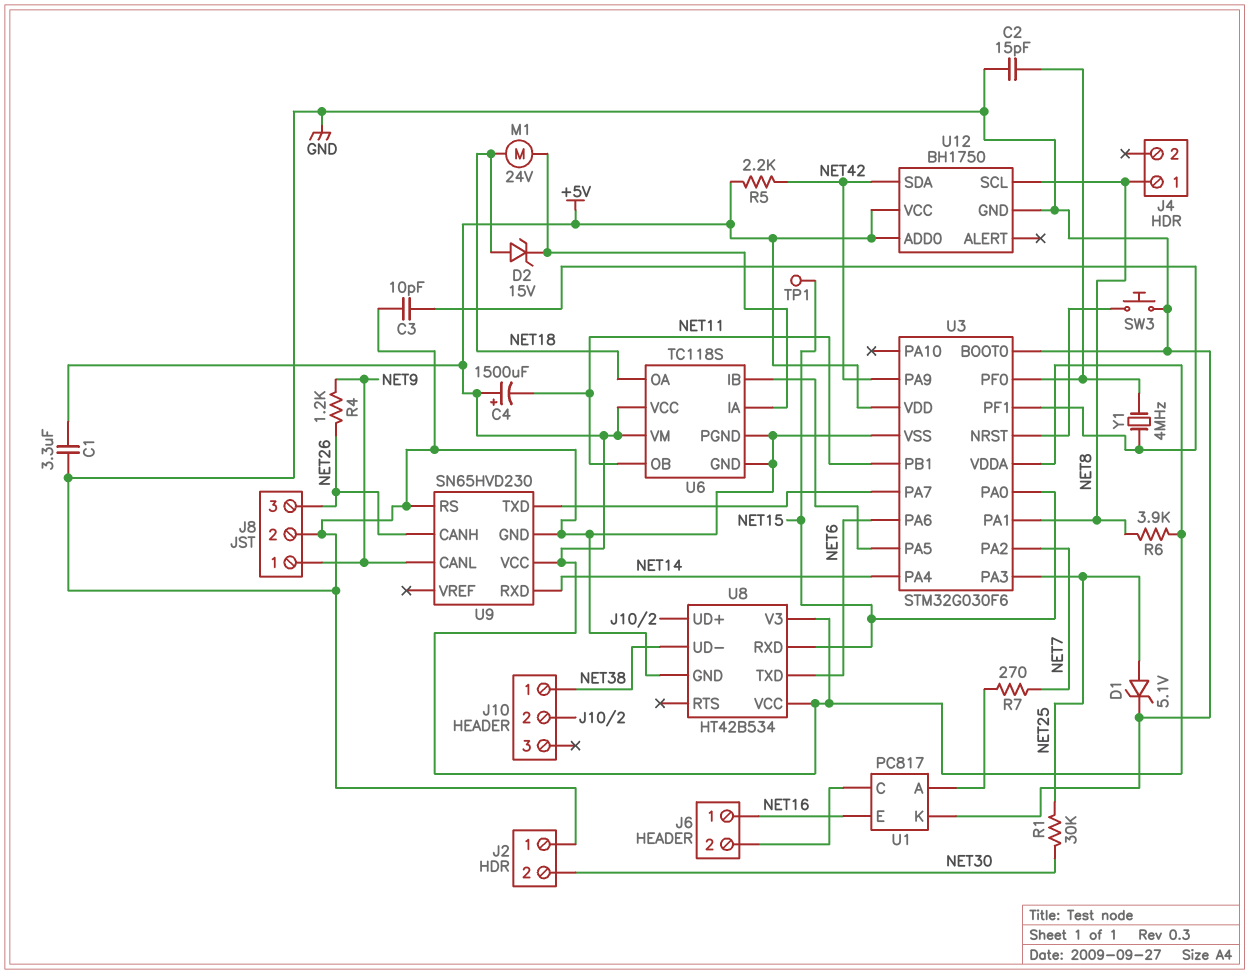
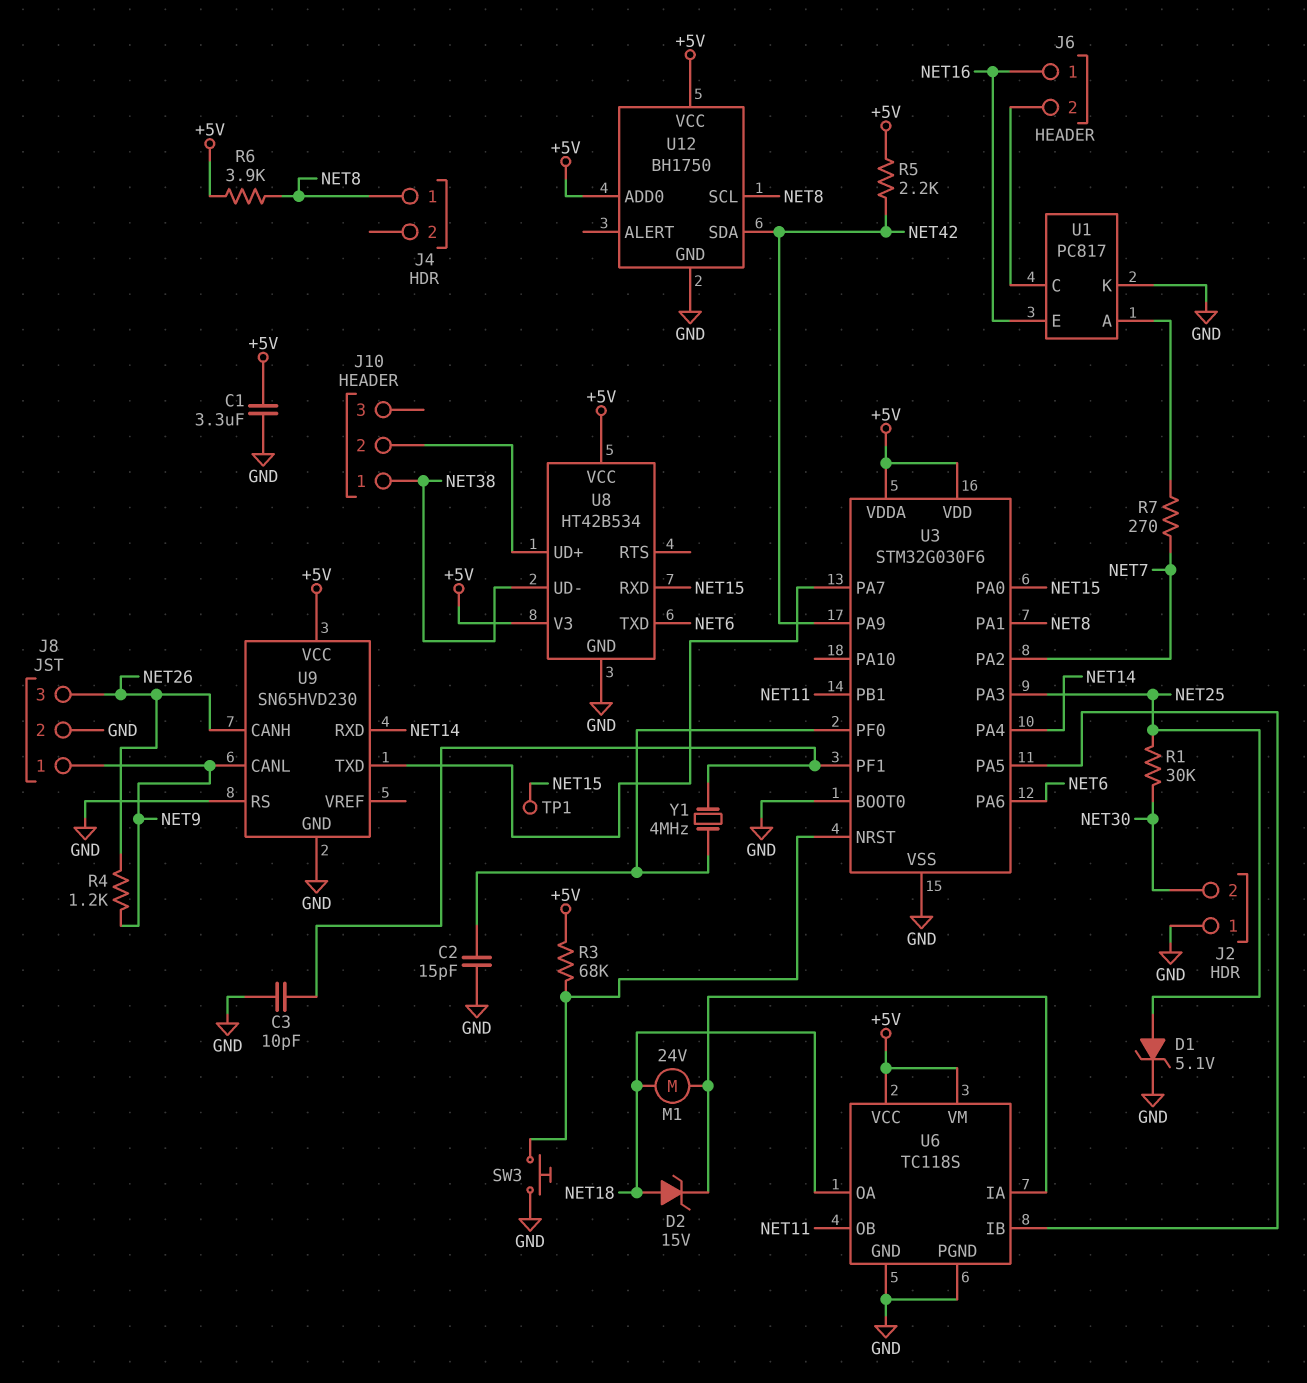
C4: 1500uF (plus +5V, minus NET11) -> none
R3: none -> 68k (+5V, U3/NRST)

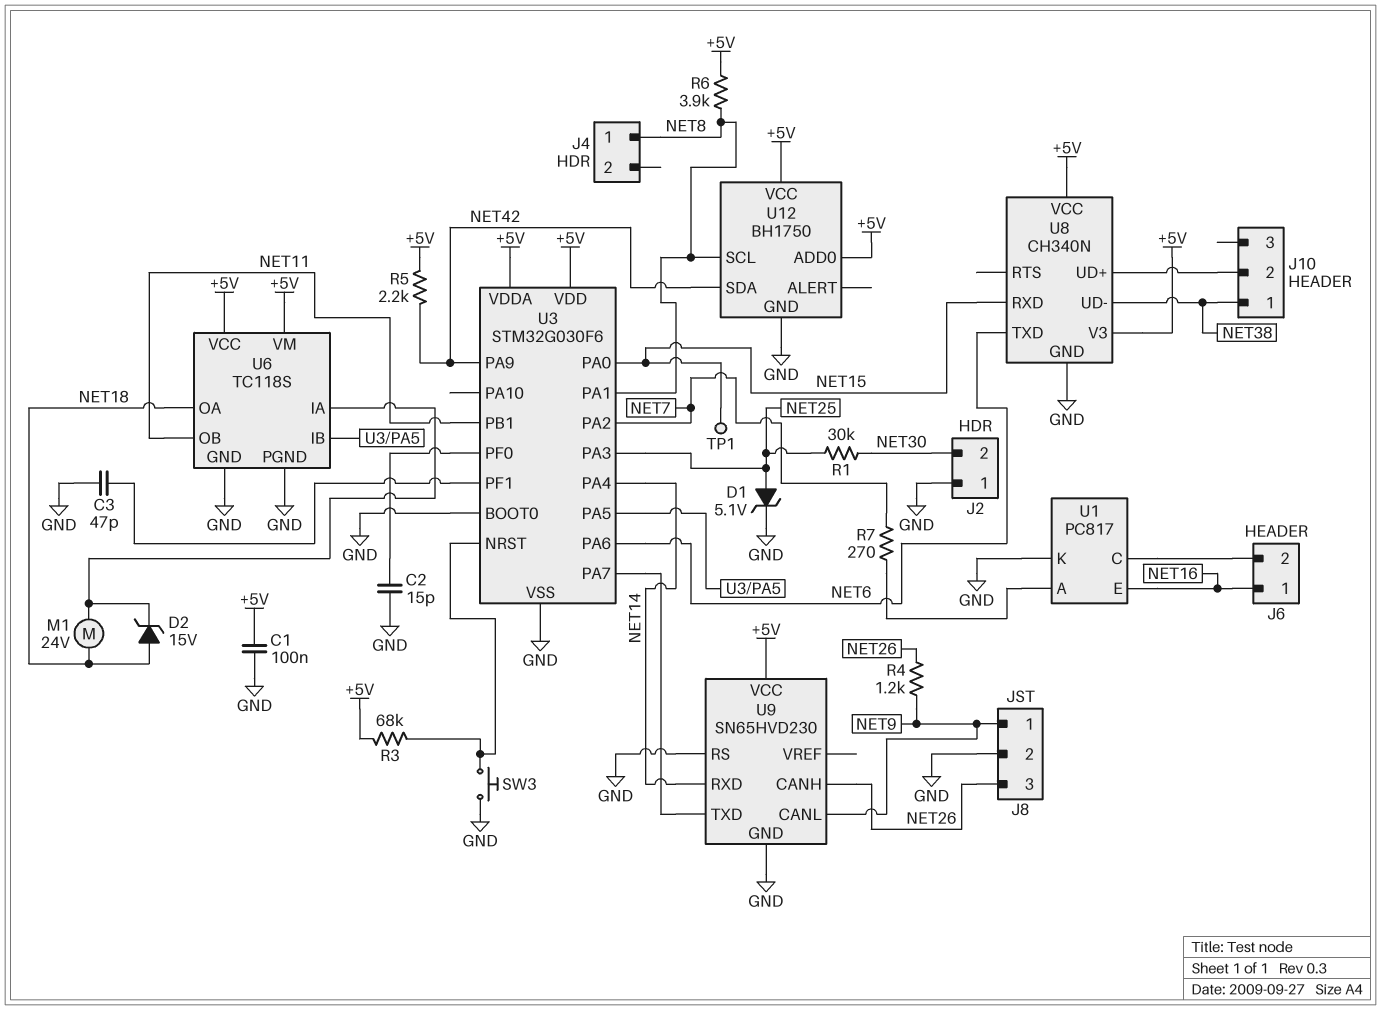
C1: 3.3uF (+5V, GND) -> 100nF (+5V, GND)
C3: 10pF (GND, U3/PF1) -> 47pF (GND, U3/PF1)
U8: HT42B534 -> CH340N
Y1: 4MHz (U3/PF0, U3/PF1) -> none

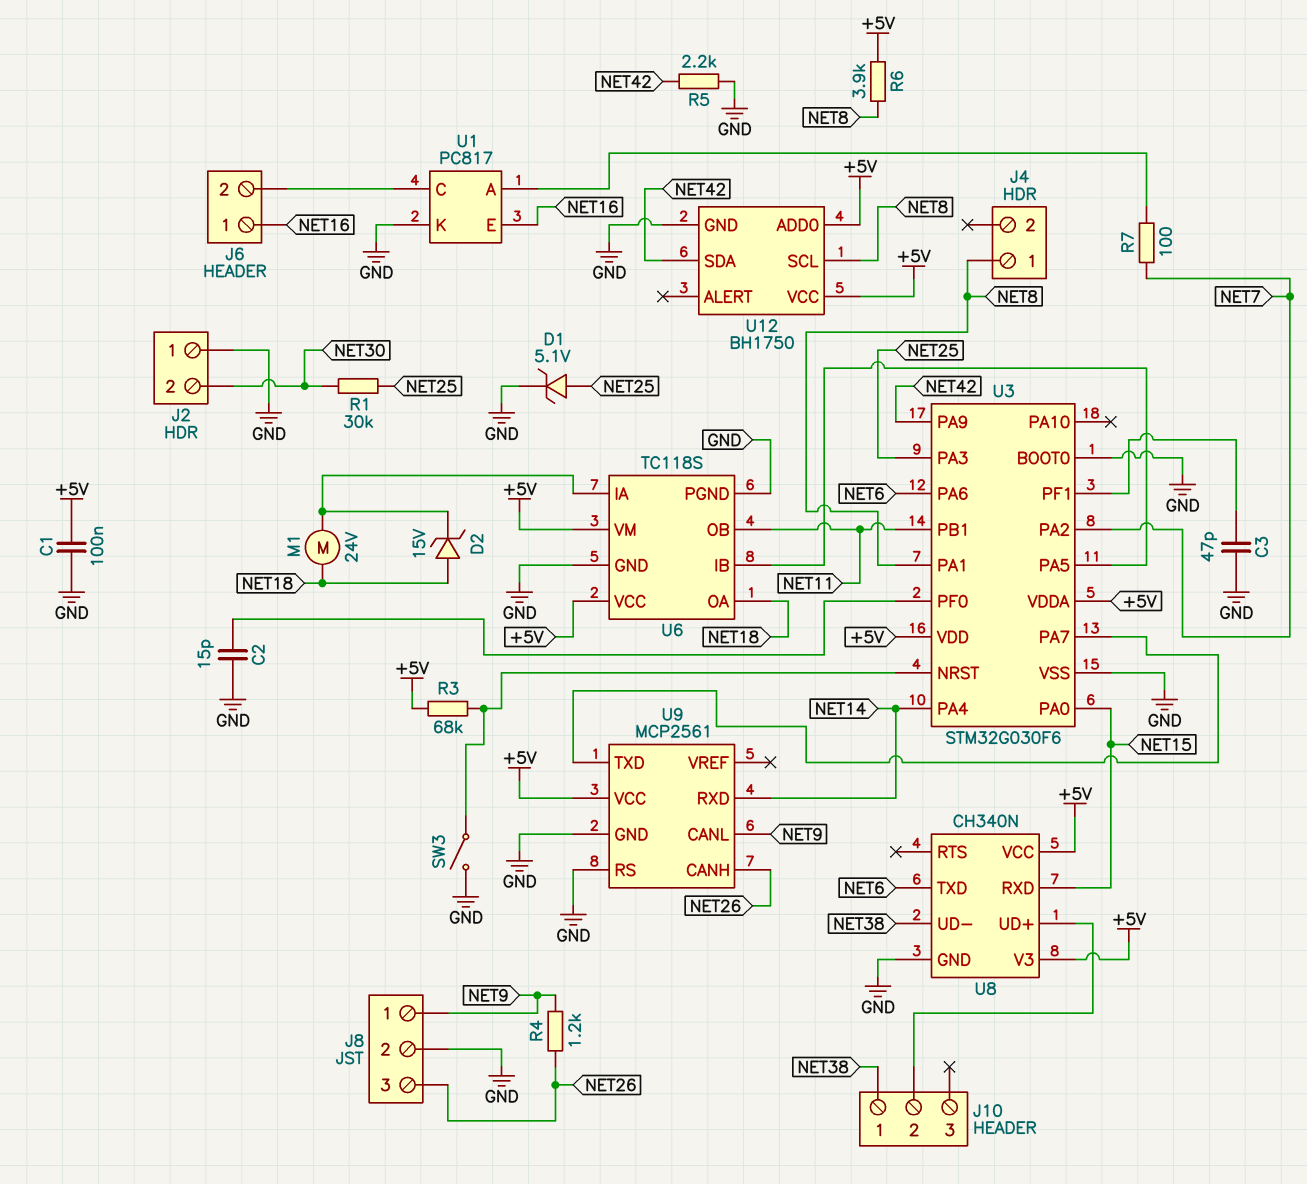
R5: 2.2k (+5V, NET42) -> 2.2k (GND, NET42)
R7: 270 (NET7, U1/A) -> 100 (NET7, U1/A)
SW3: button (GND, U3/NRST) -> switch (GND, U3/NRST)
TP1: test point (NET15) -> none
U9: SN65HVD230 -> MCP2561

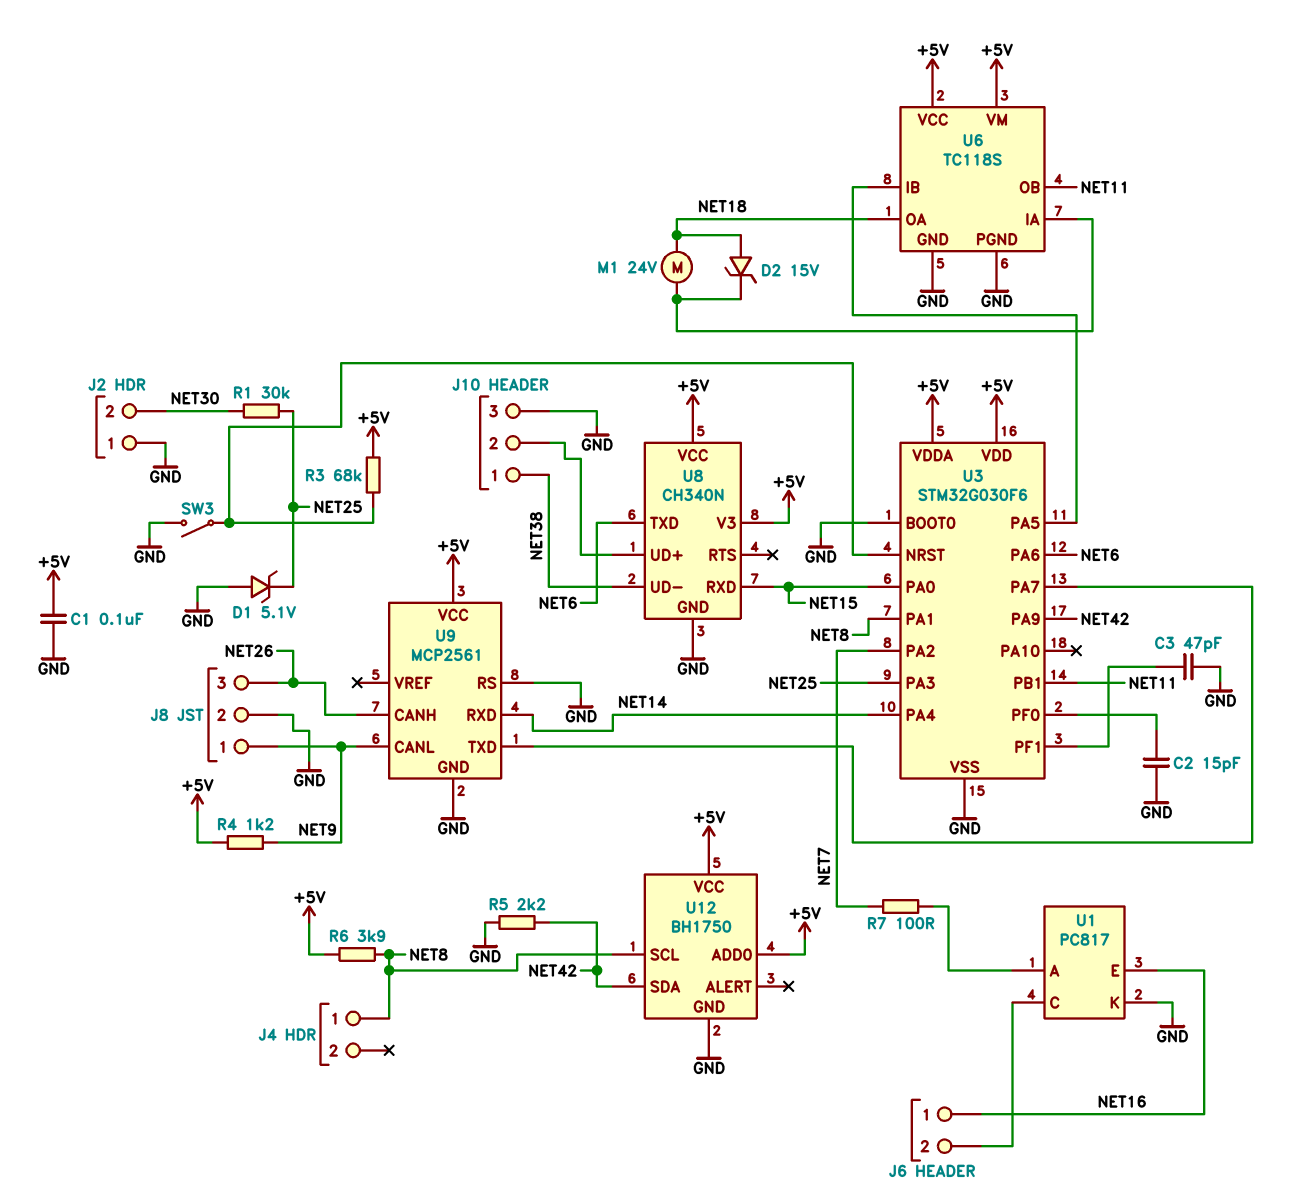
D1: zener 5.1V (A NET25, K GND) -> zener 5.1V (A GND, K NET25)
J10 pin 3: none -> GND
R4: 1.2k (NET9, NET26) -> 1.2k (+5V, NET9)

